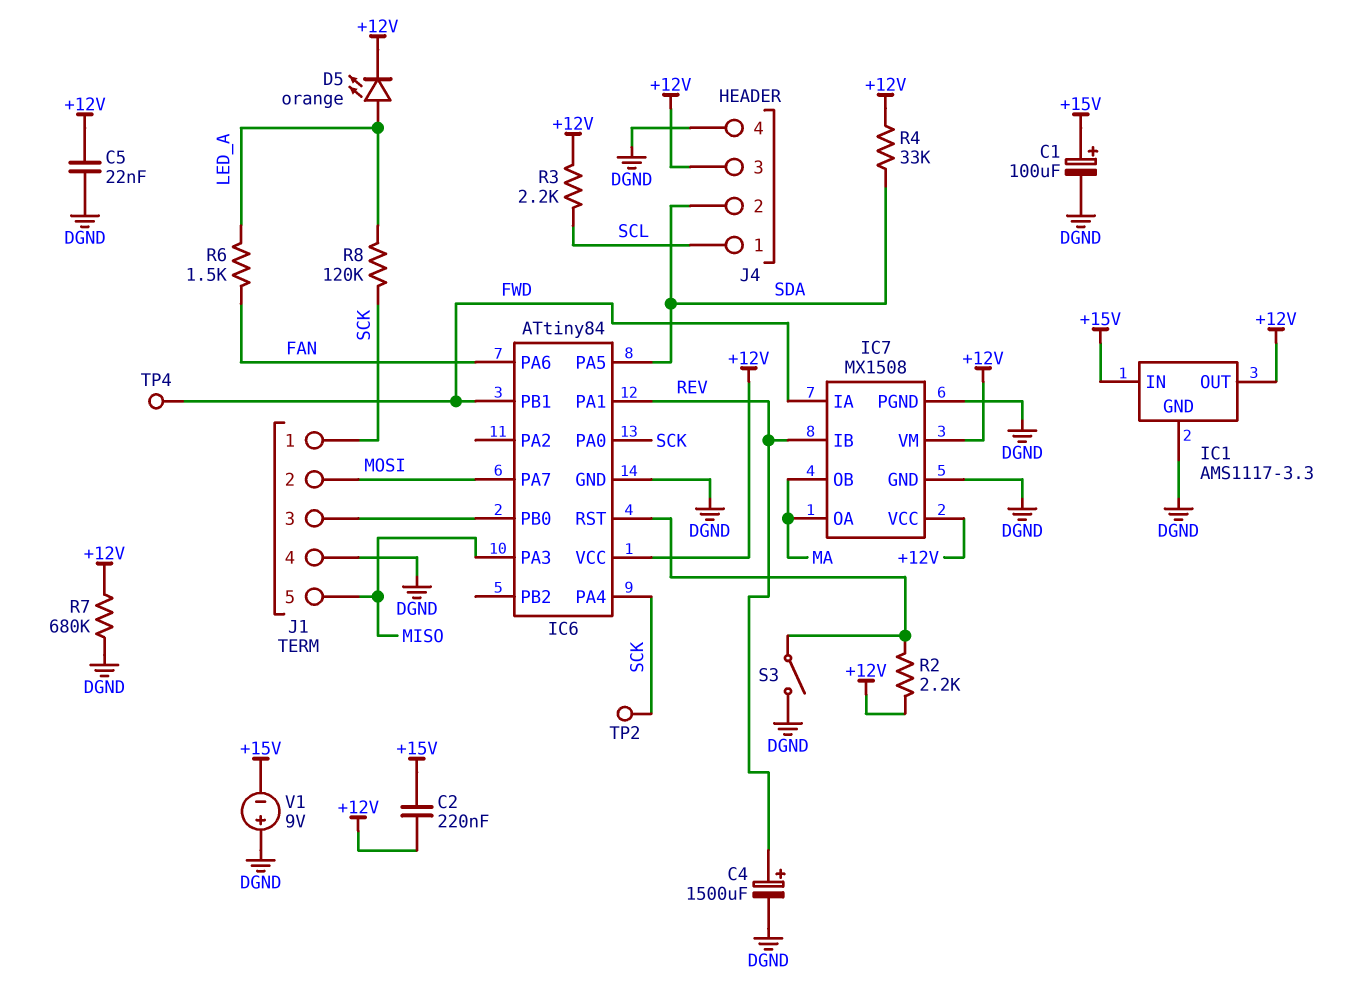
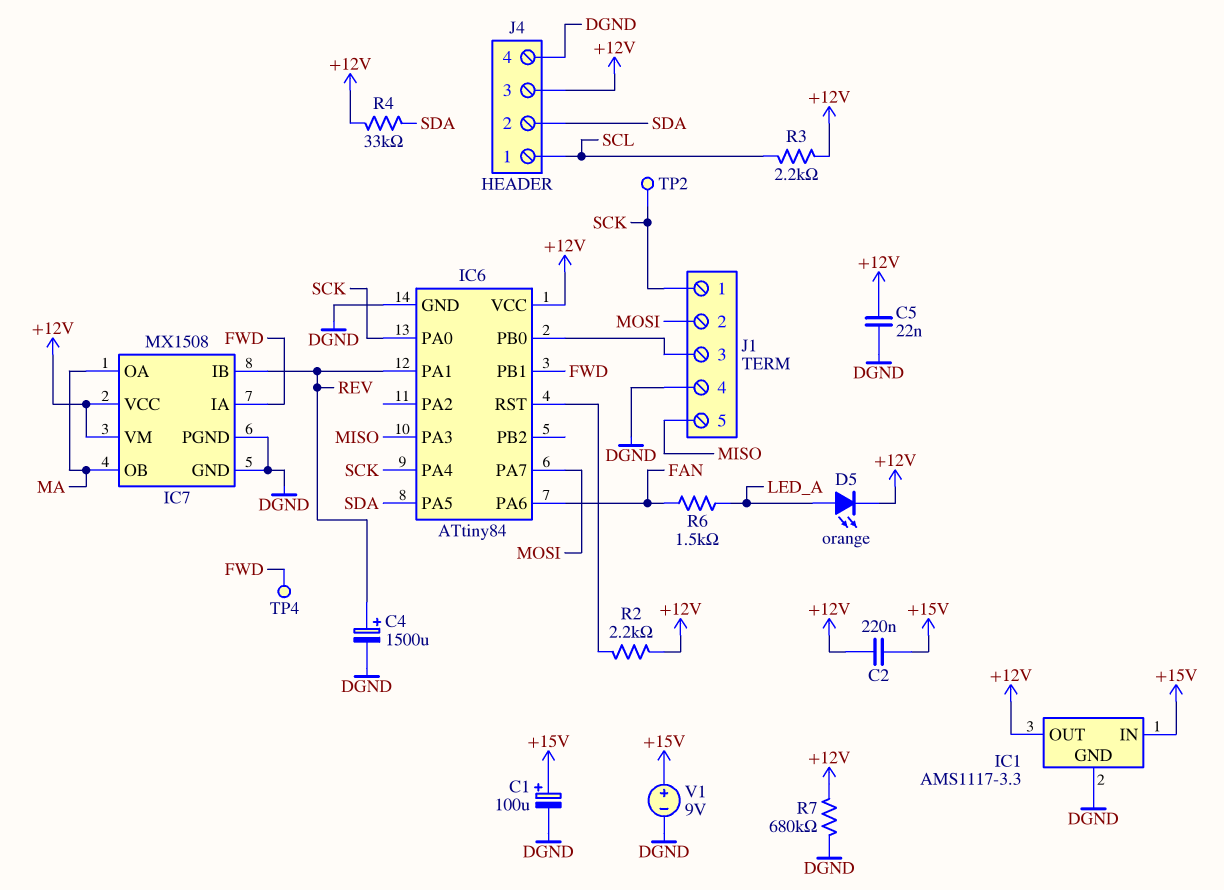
R8: 120k (LED_A, SCK) -> none
S3: switch (DGND, IC6/RST) -> none
V1: 9V (plus DGND, minus +15V) -> 9V (plus +15V, minus DGND)

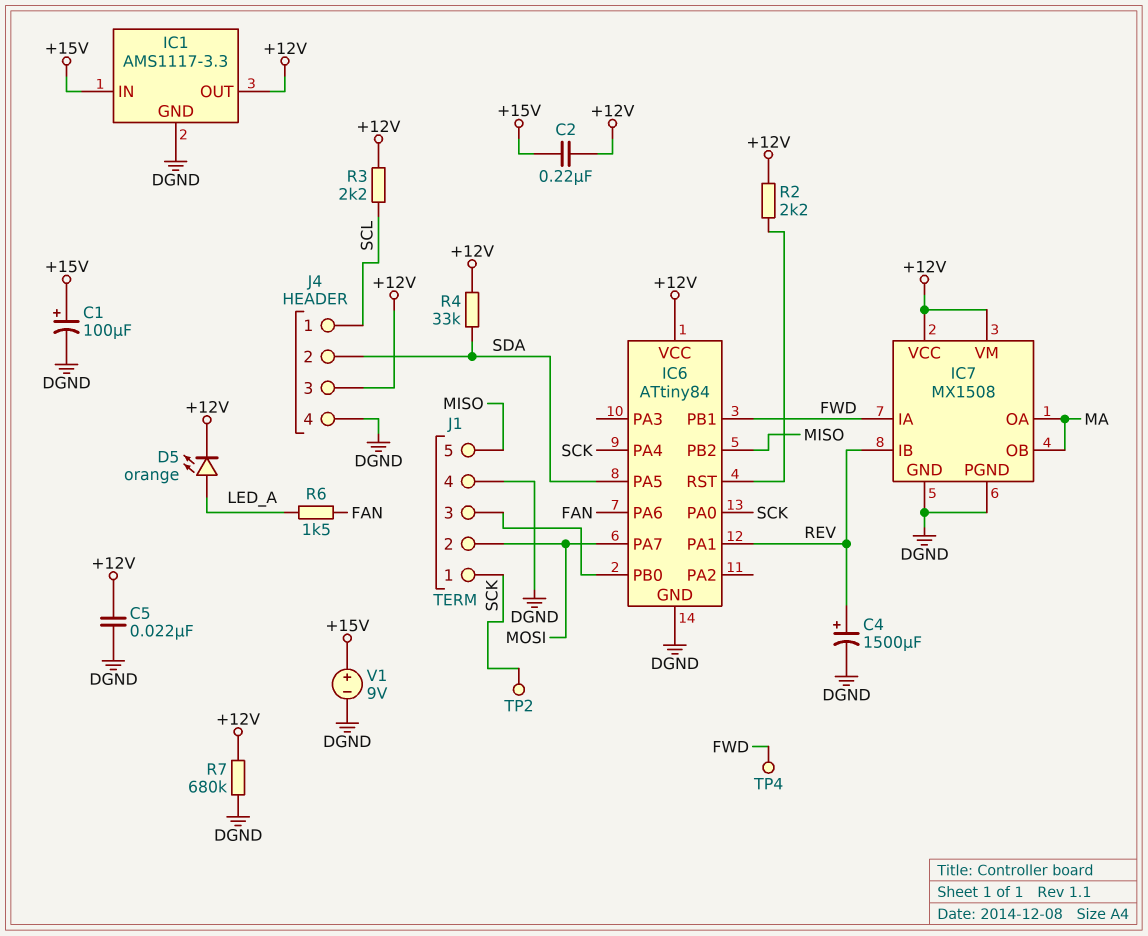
IC6 pin PA3: MISO -> none
IC6 pin PB2: none -> MISO

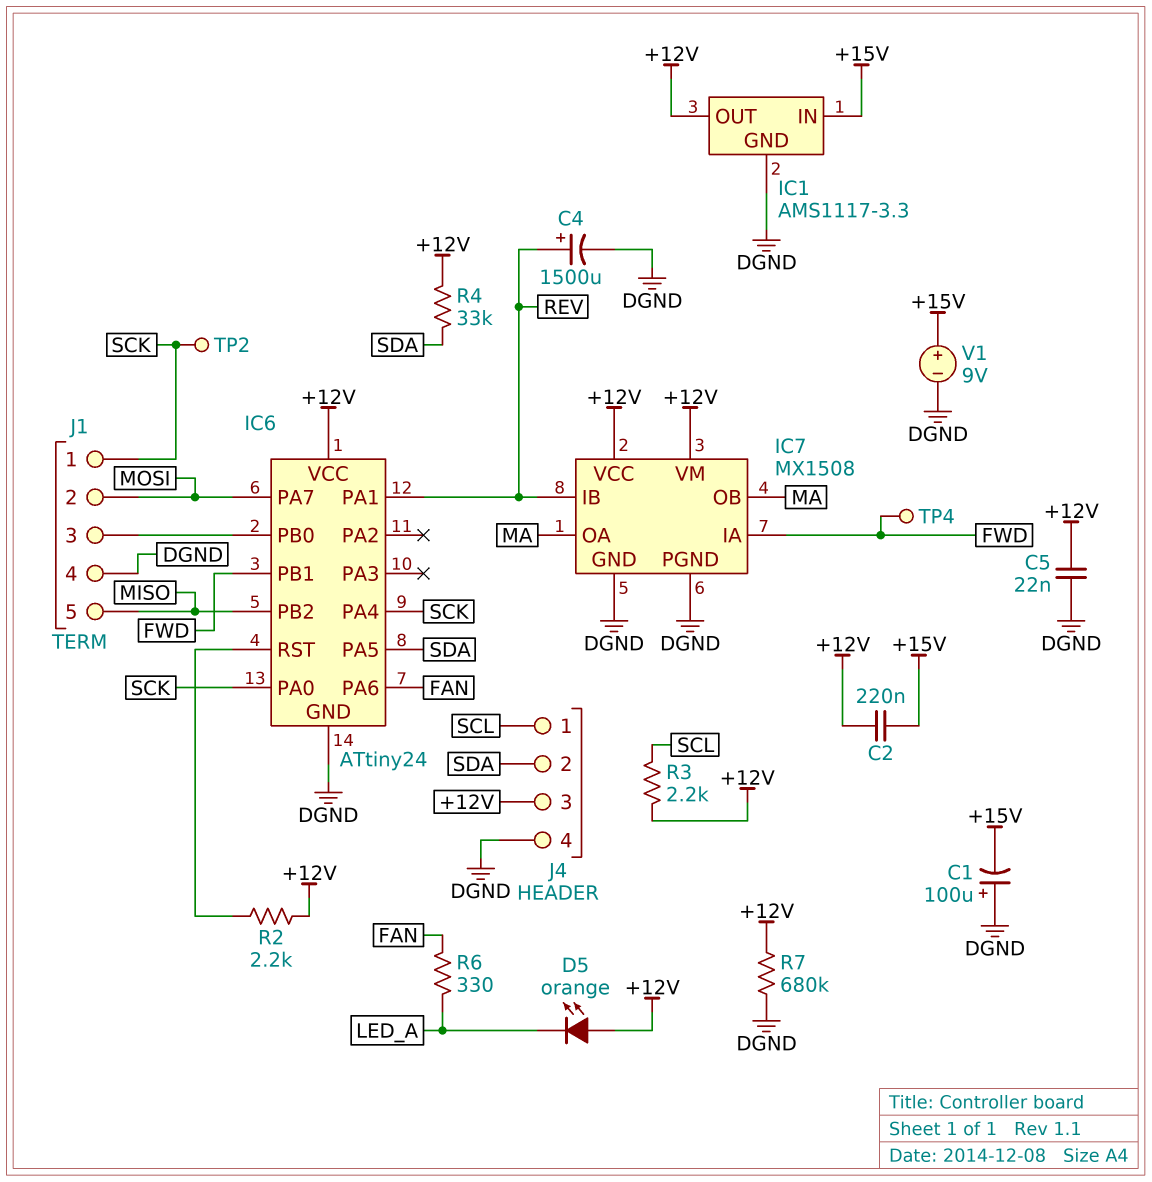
C1: 100uF (plus +15V, minus DGND) -> 100uF (plus DGND, minus +15V)
D5: LED orange (A LED_A, K +12V) -> LED orange (A +12V, K LED_A)
IC6: ATtiny84 -> ATtiny24
R6: 1.5k (FAN, LED_A) -> 330 (FAN, LED_A)

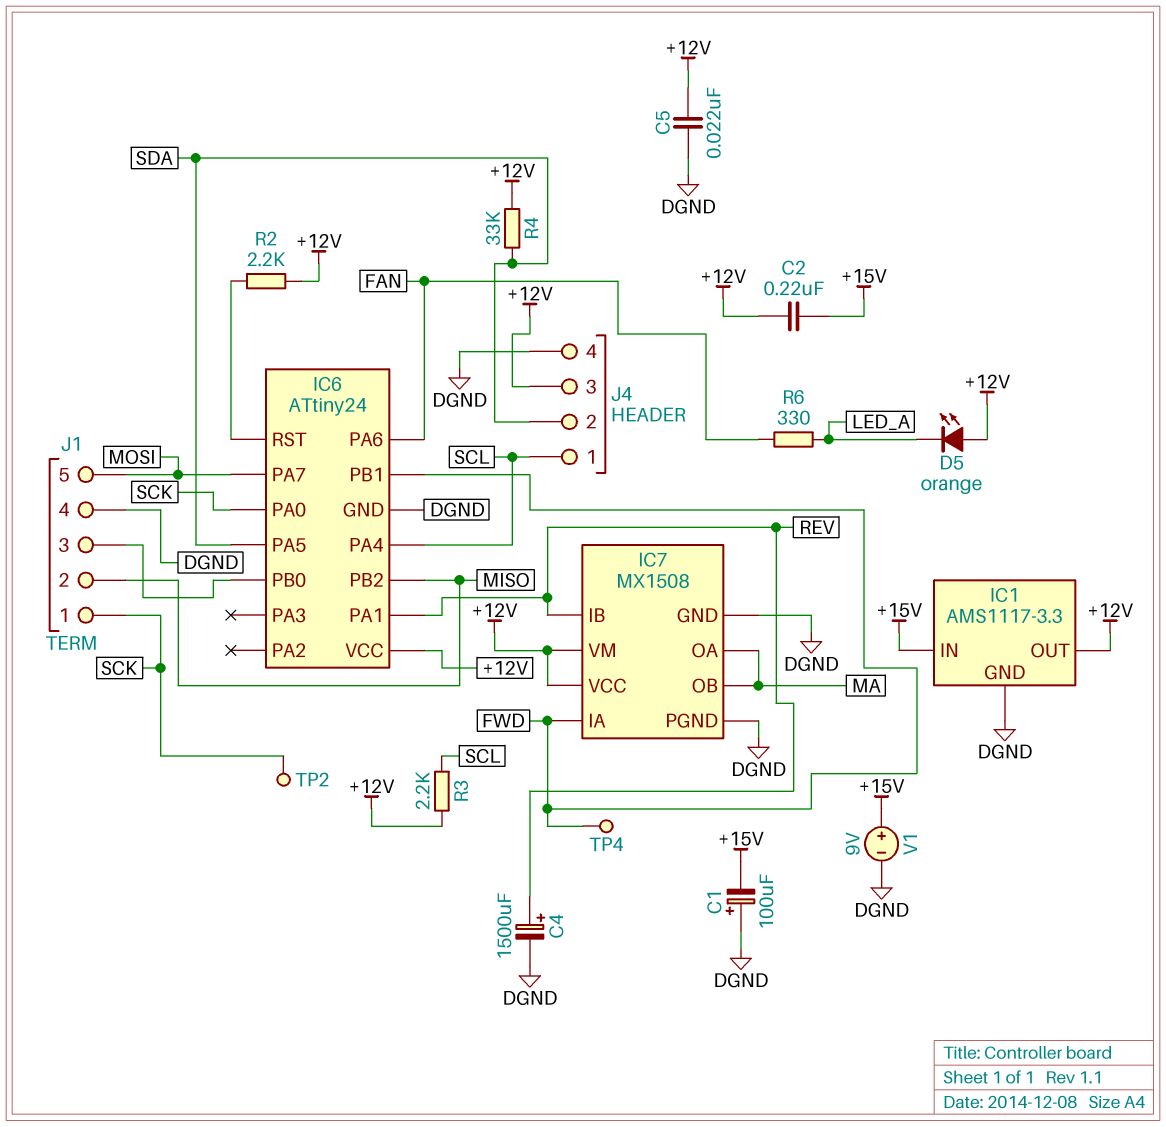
IC6 pin PA4: SCK -> SCL
J1 pin 2: MOSI -> MISO
J1 pin 5: MISO -> MOSI
R7: 680k (+12V, DGND) -> none

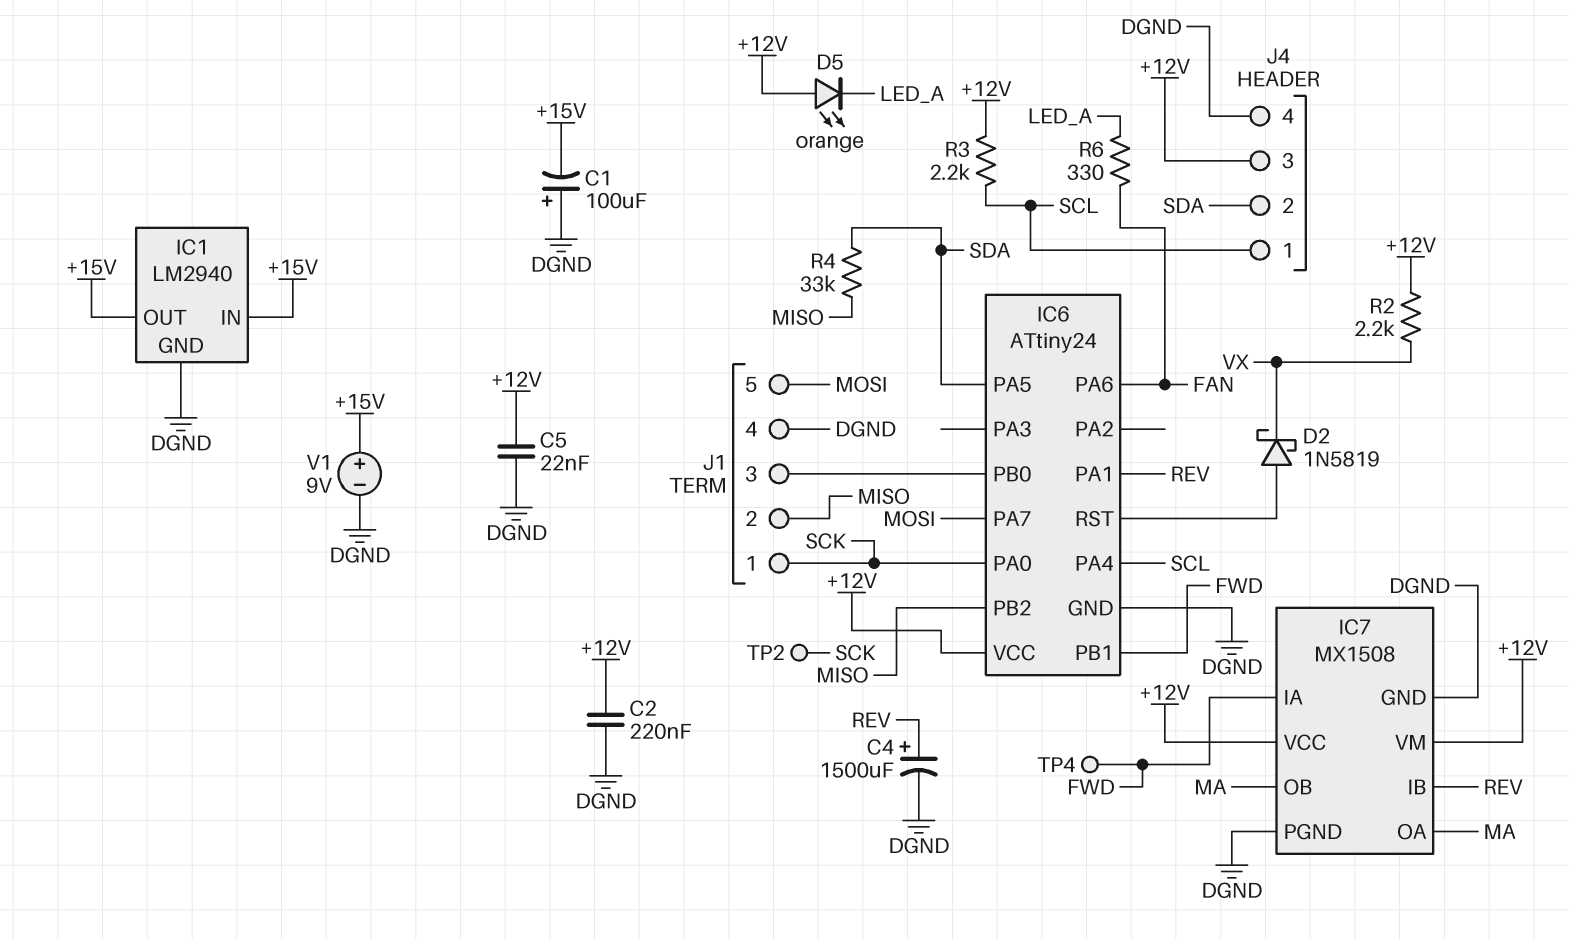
C2: 220nF (+12V, +15V) -> 220nF (+12V, DGND)
D2: none -> schottky 1N5819 (A IC6/RST, K VX)
IC1: AMS1117-3.3 -> LM2940
IC1 pin OUT: +12V -> +15V
R2: 2.2k (+12V, IC6/RST) -> 2.2k (+12V, VX)
R4: 33k (+12V, SDA) -> 33k (MISO, SDA)

